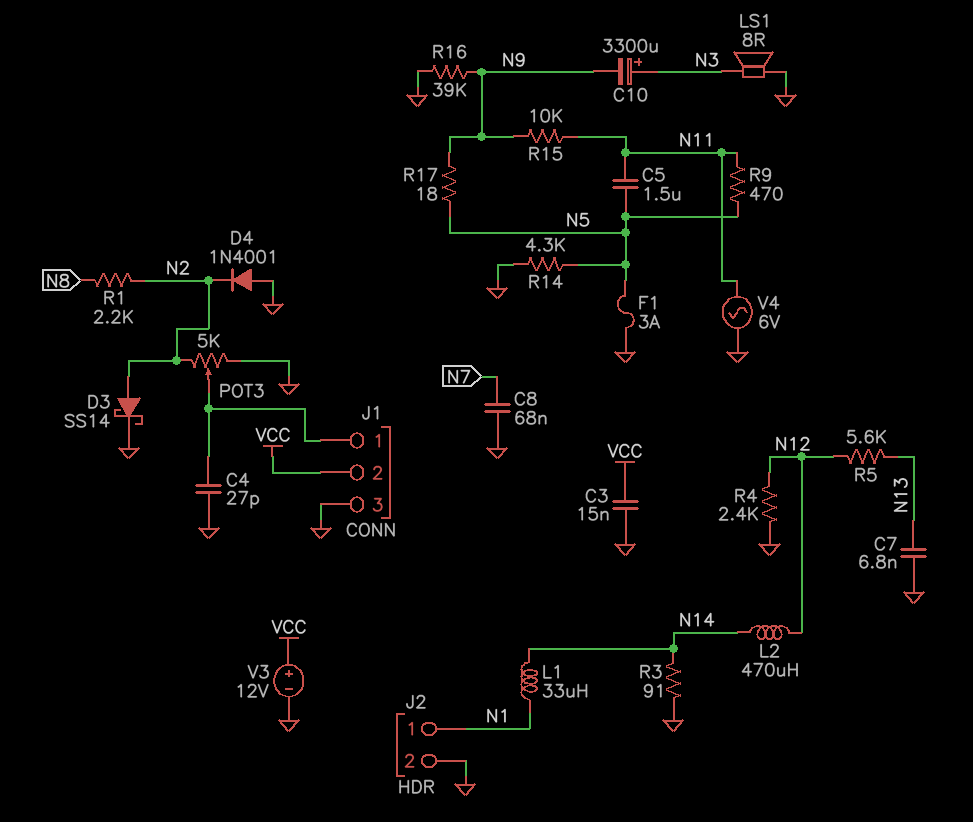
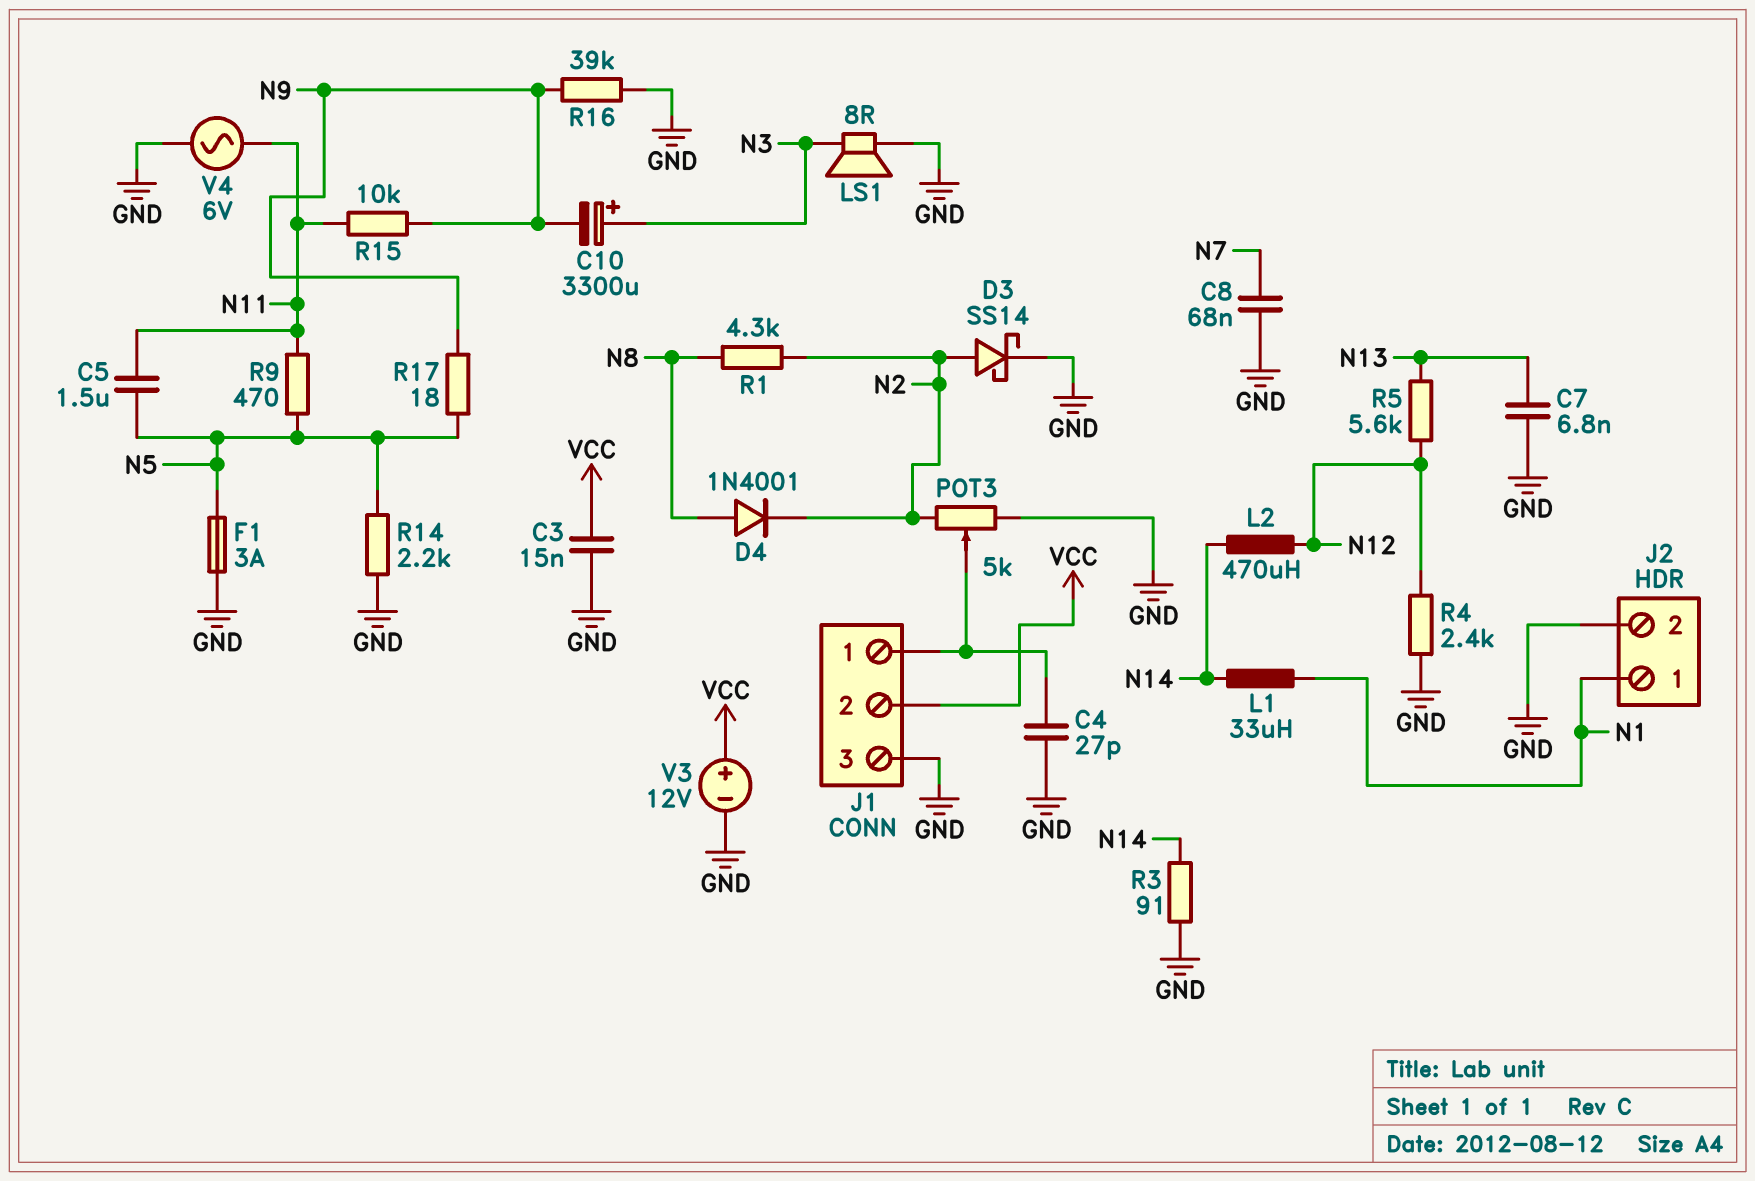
D4: diode 1N4001 (A GND, K N2) -> diode 1N4001 (A N8, K N2)
R1: 2.2k (N2, N8) -> 4.3k (N2, N8)
R14: 4.3k (GND, N5) -> 2.2k (GND, N5)

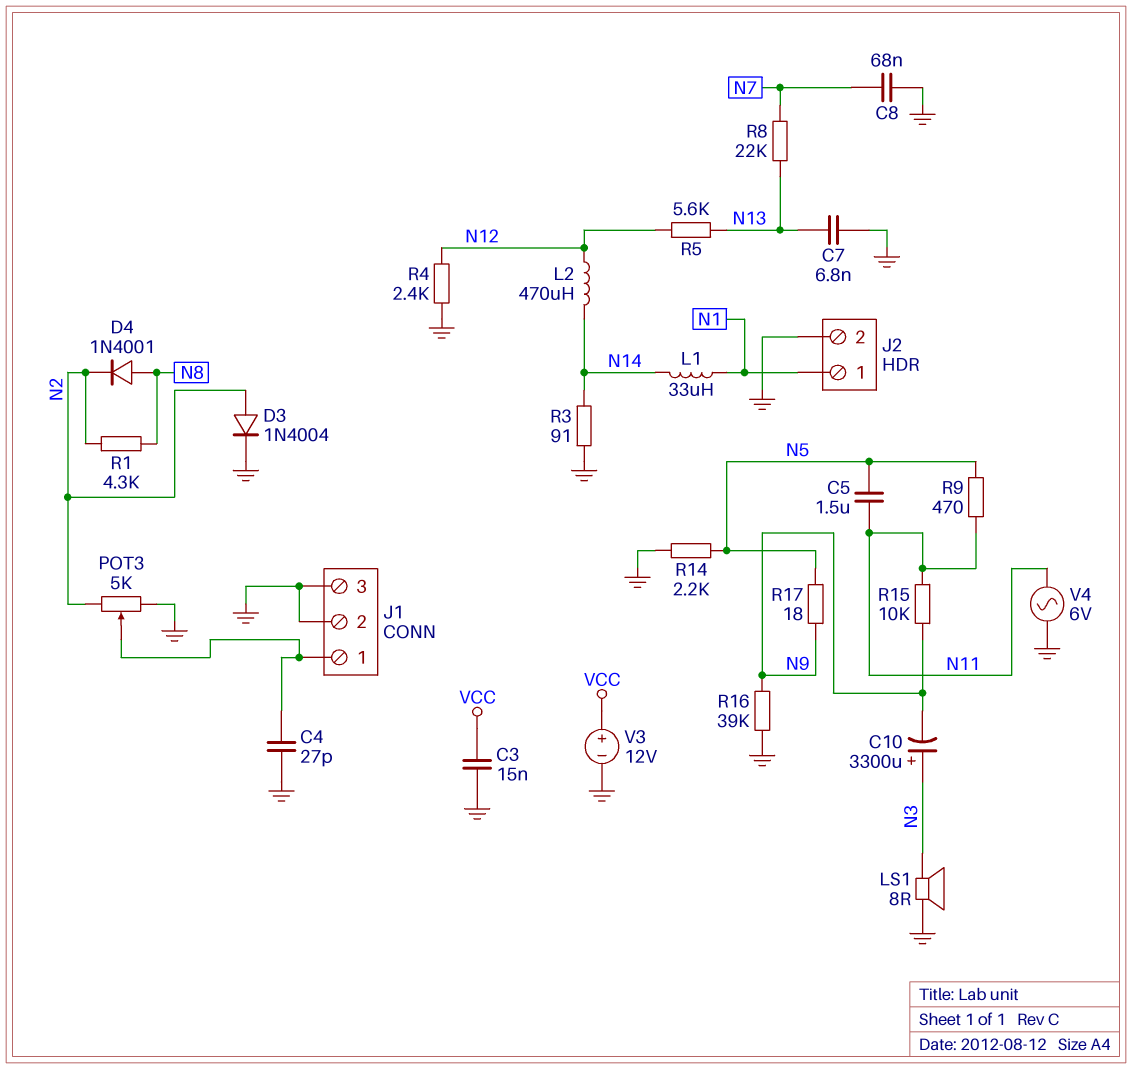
D3: schottky SS14 (A N2, K GND) -> diode 1N4004 (A N2, K GND)
F1: 3A (GND, N5) -> none
J1 pin 2: VCC -> GND
R8: none -> 22k (N7, N13)

